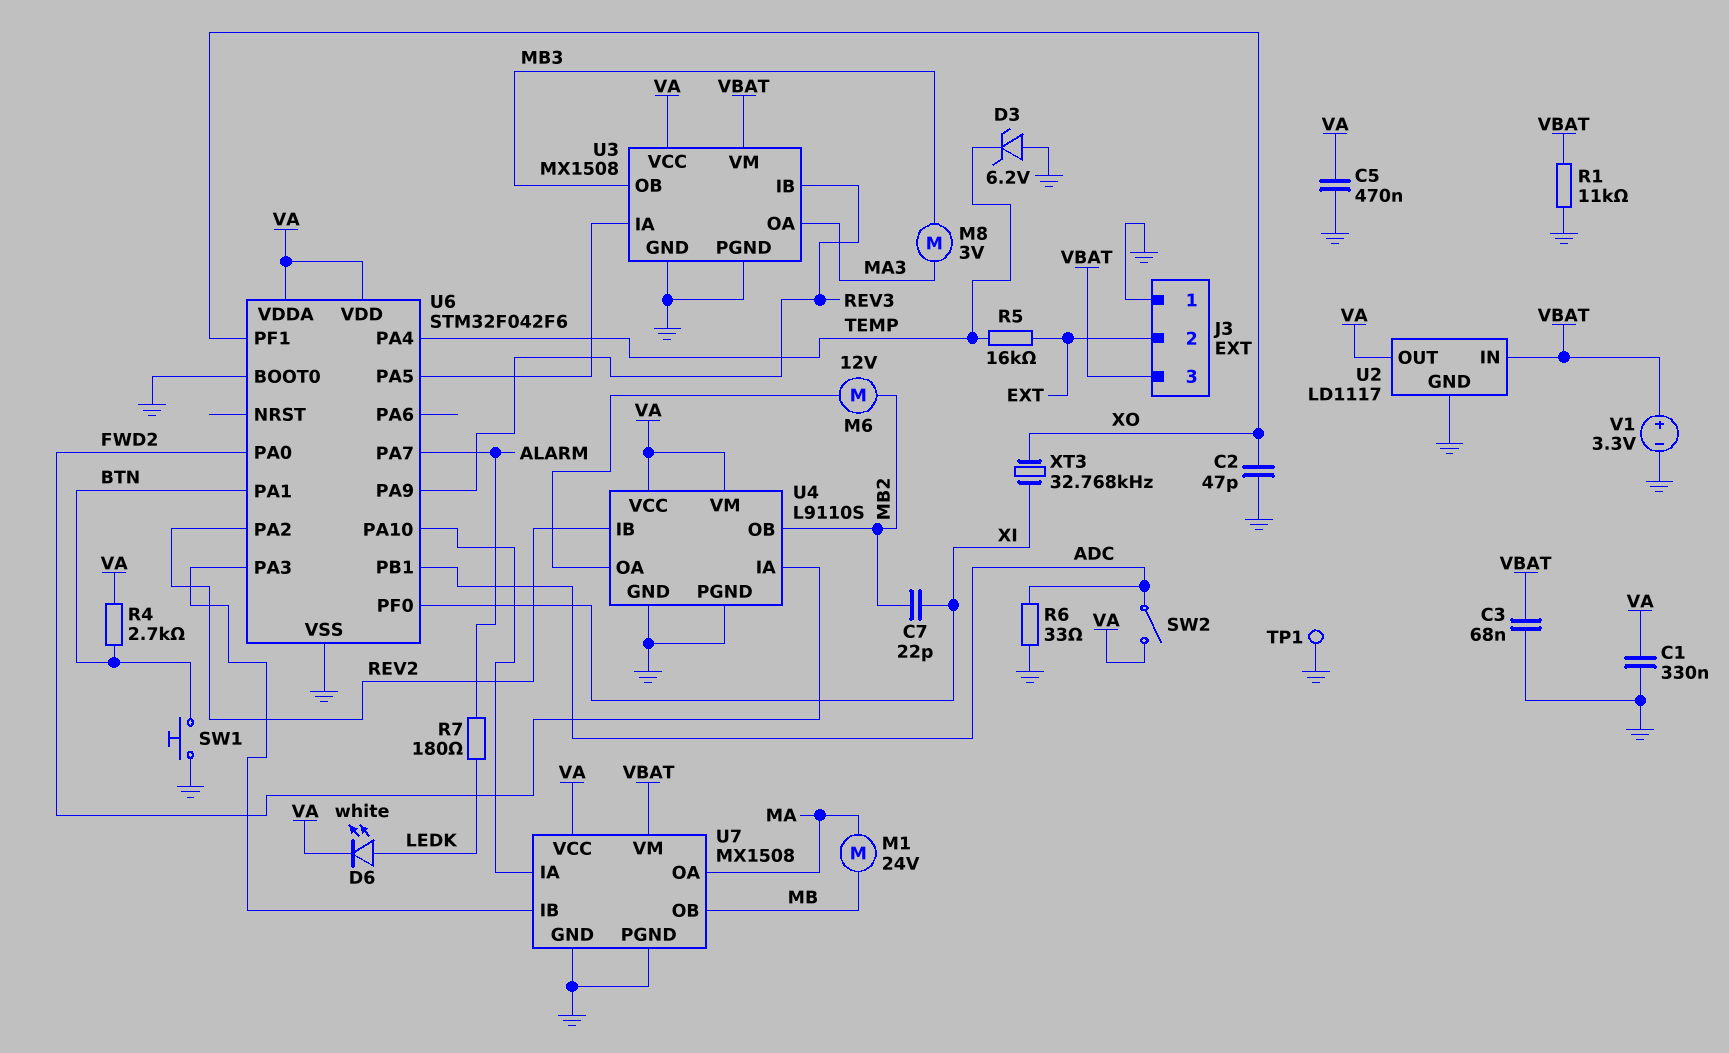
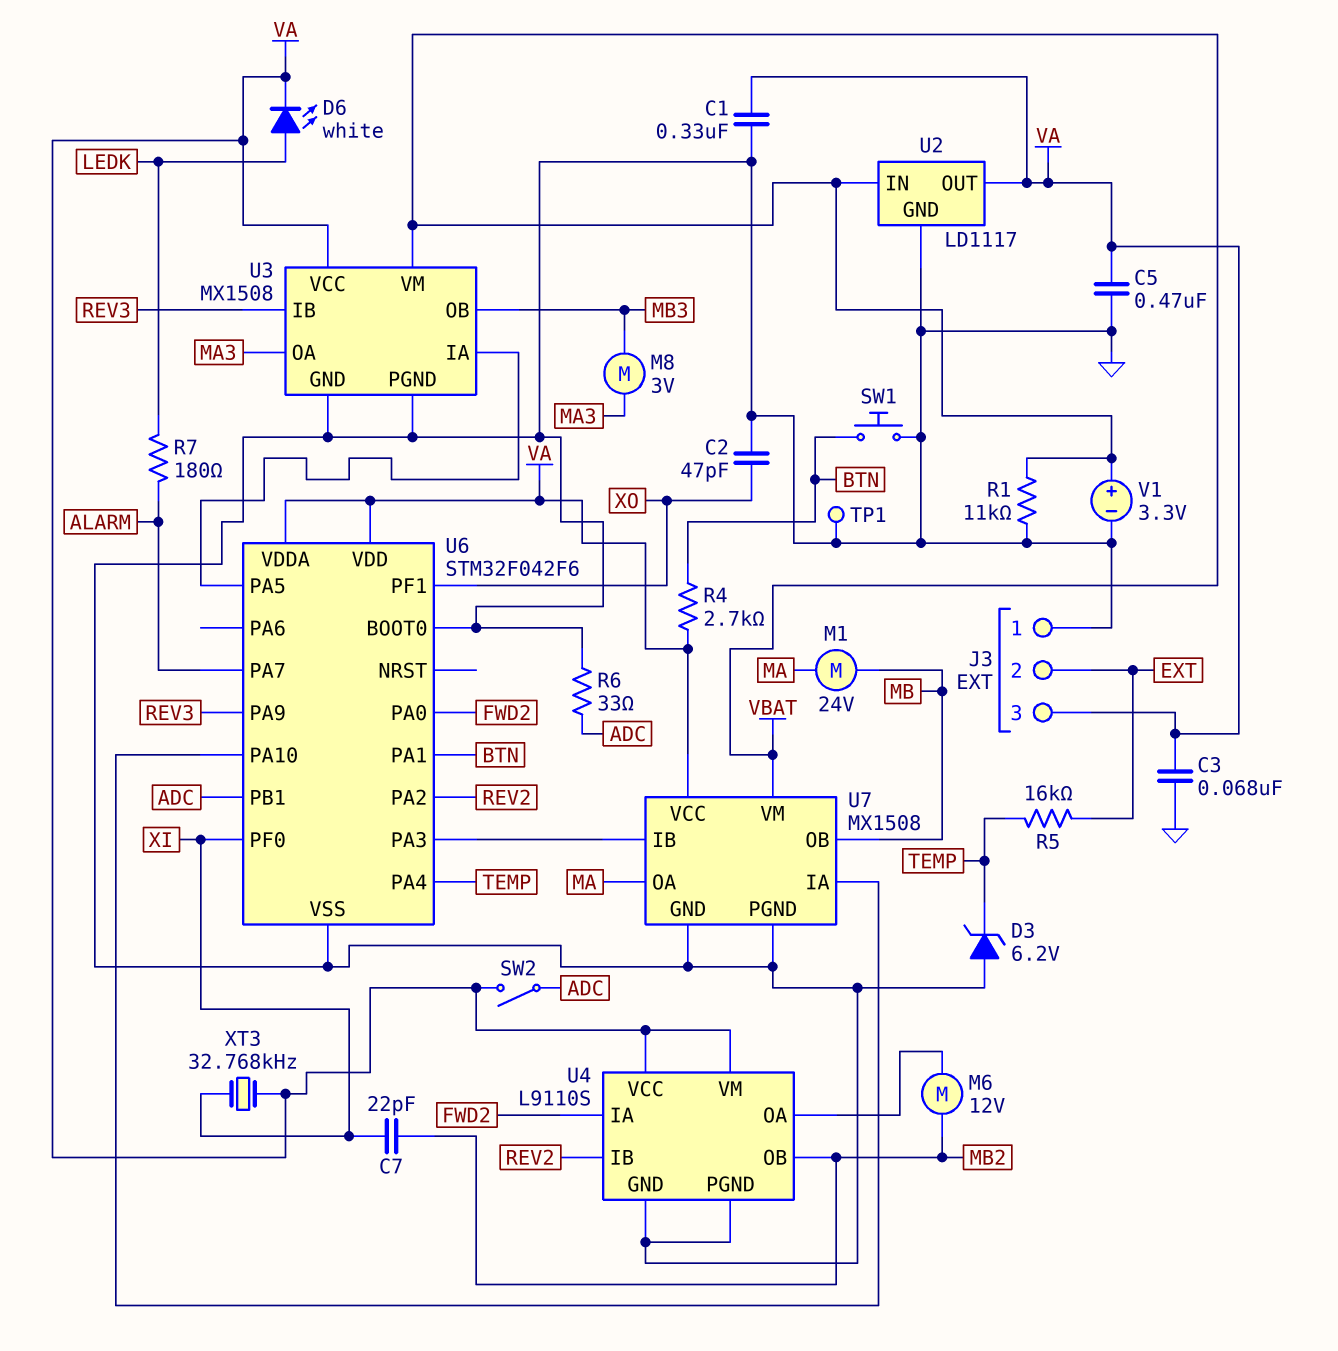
C3: 68nF (GND, VBAT) -> 68nF (GND, VA)
J3 pin 3: VBAT -> VA
XT3: 32.768kHz (XI, XO) -> 32.768kHz (VA, XI)

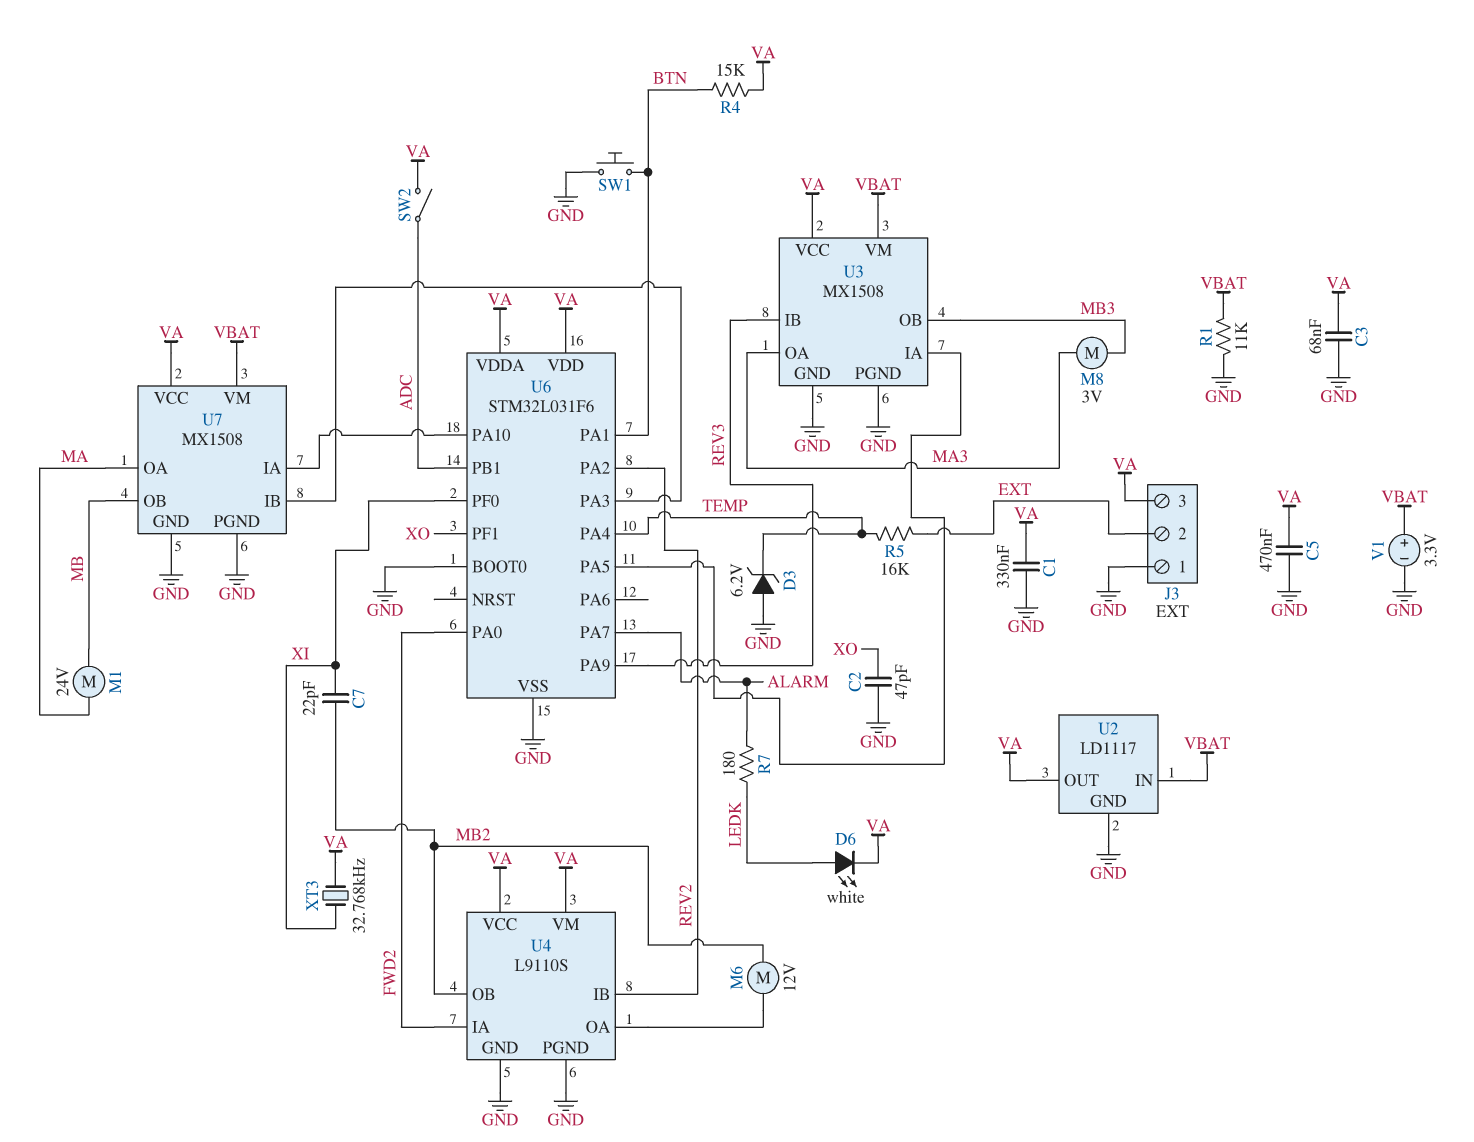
R4: 2.7k (BTN, VA) -> 15k (BTN, VA)
R6: 33 (ADC, GND) -> none
TP1: test point (GND) -> none
U6: STM32F042F6 -> STM32L031F6

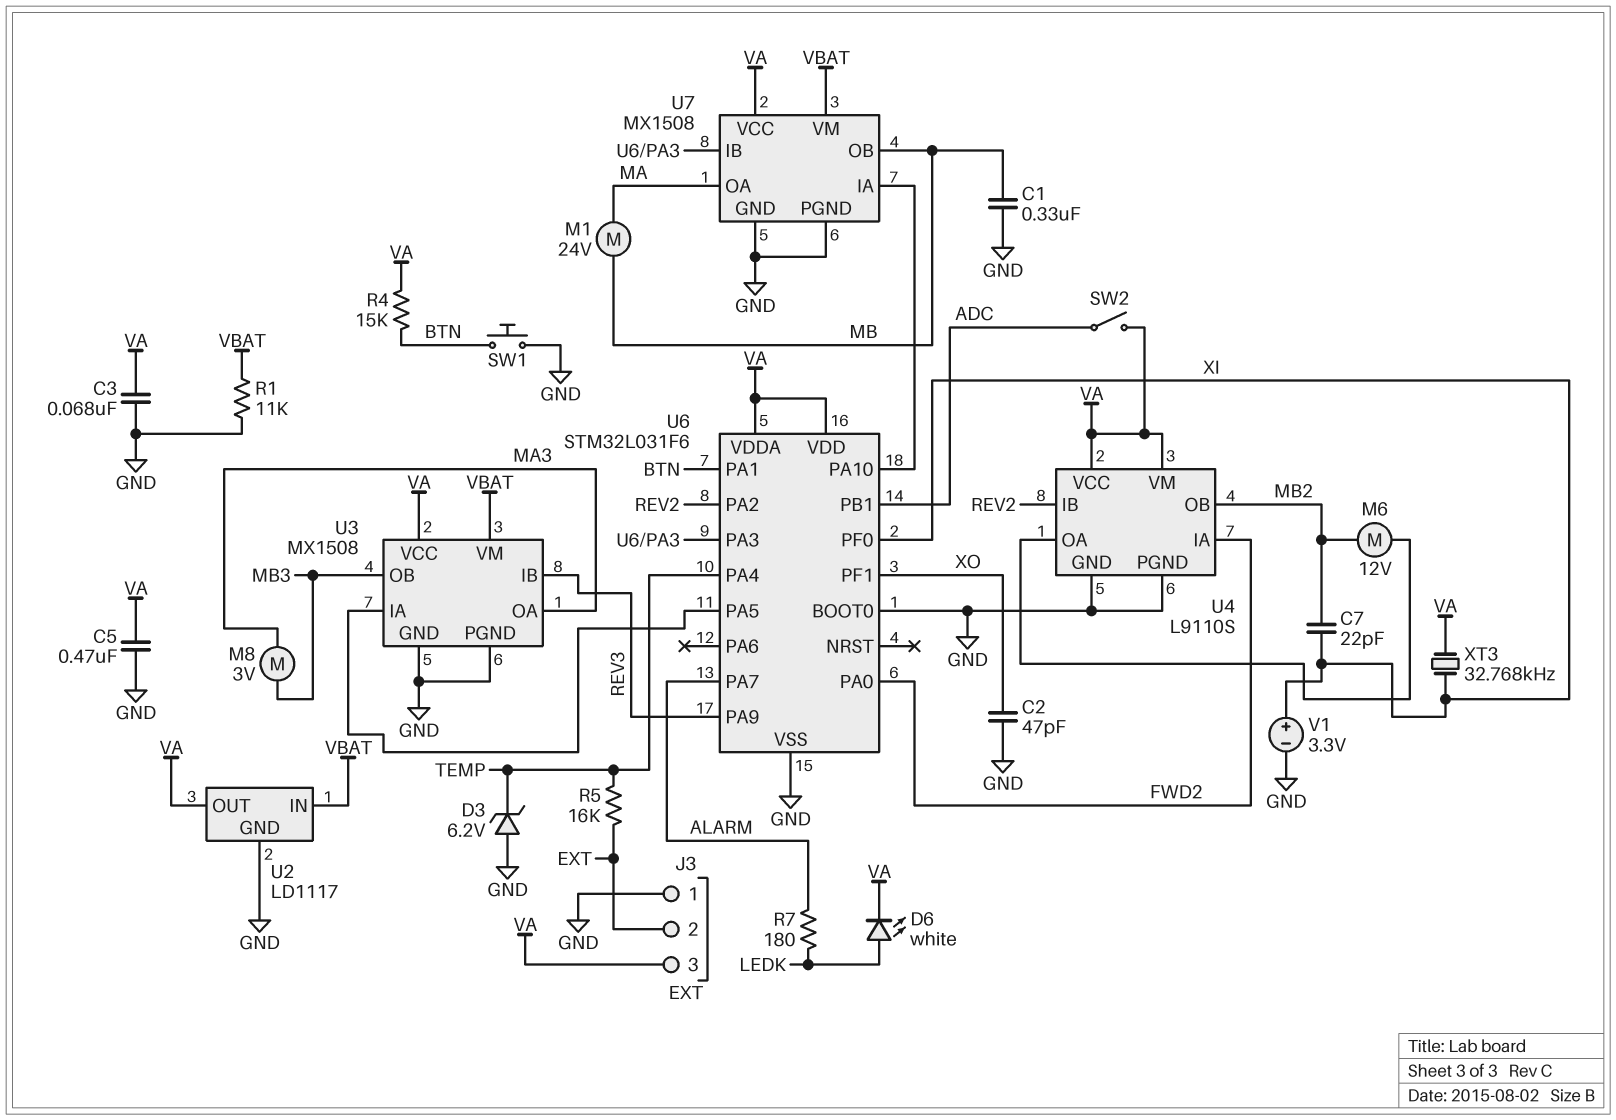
C1: 330nF (GND, VA) -> 330nF (GND, MB)
V1: 3.3V (plus VBAT, minus GND) -> 3.3V (plus XI, minus GND)

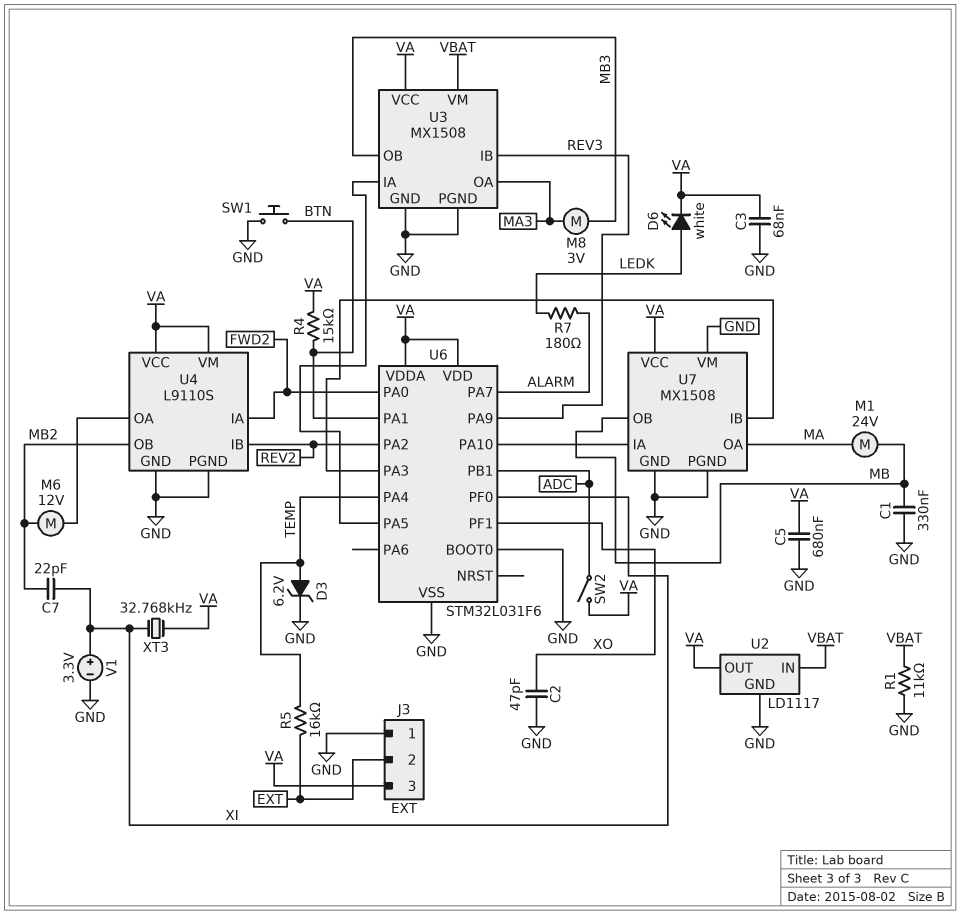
C5: 470nF (GND, VA) -> 680nF (GND, VA)
D3: zener 6.2V (A GND, K TEMP) -> zener 6.2V (A TEMP, K GND)
U7 pin VM: VBAT -> GND

